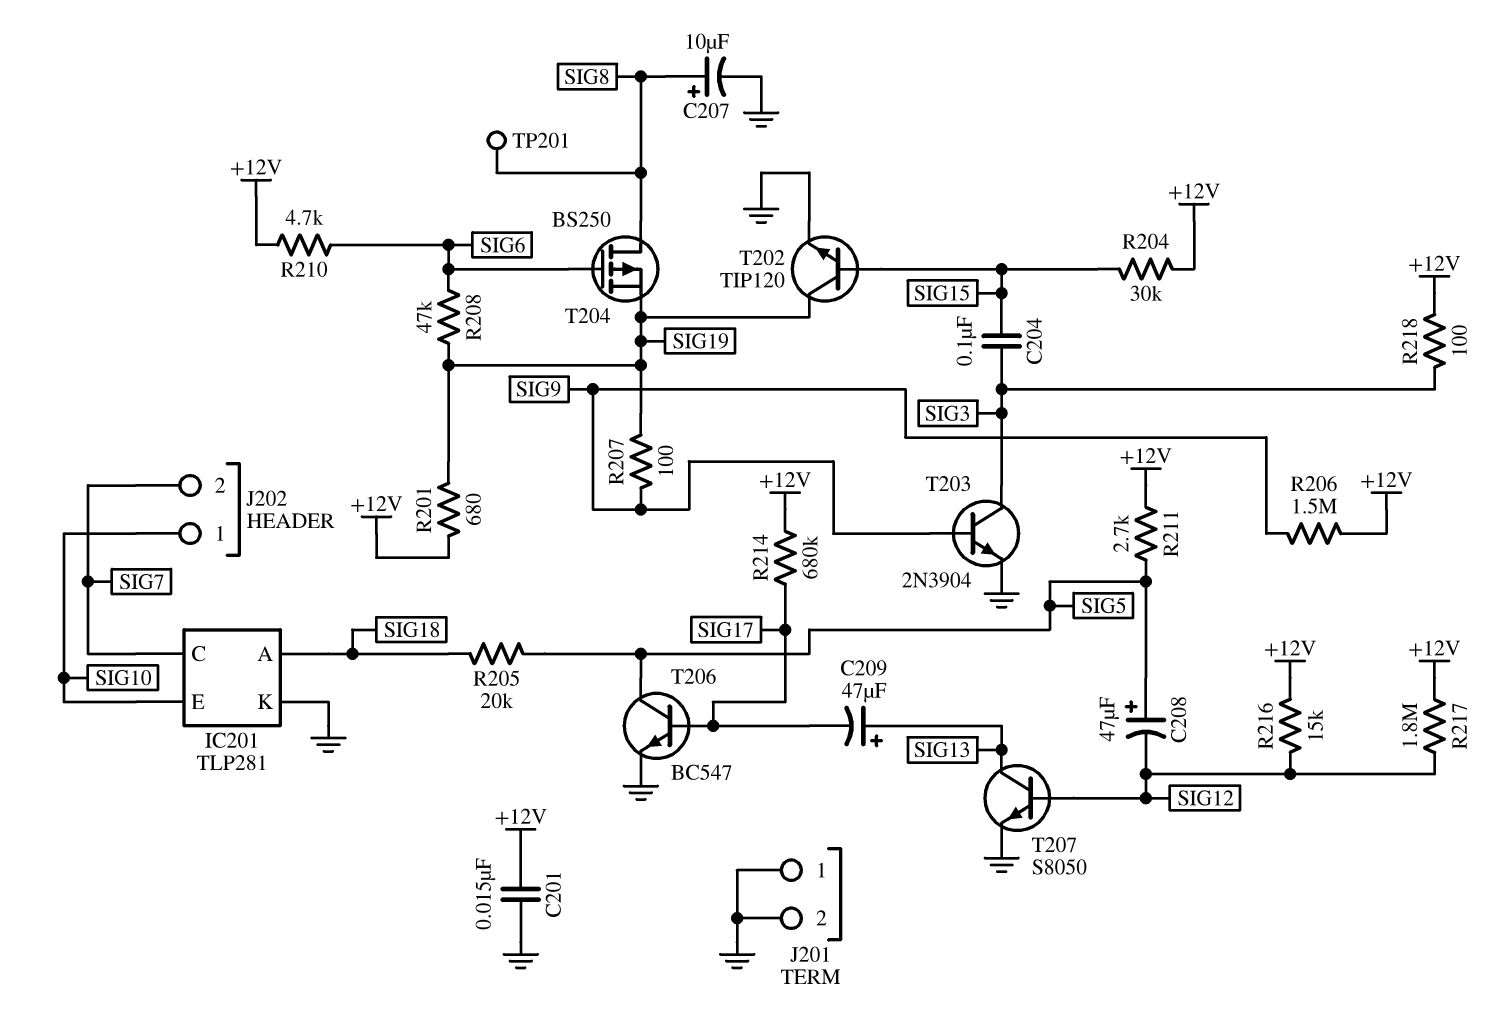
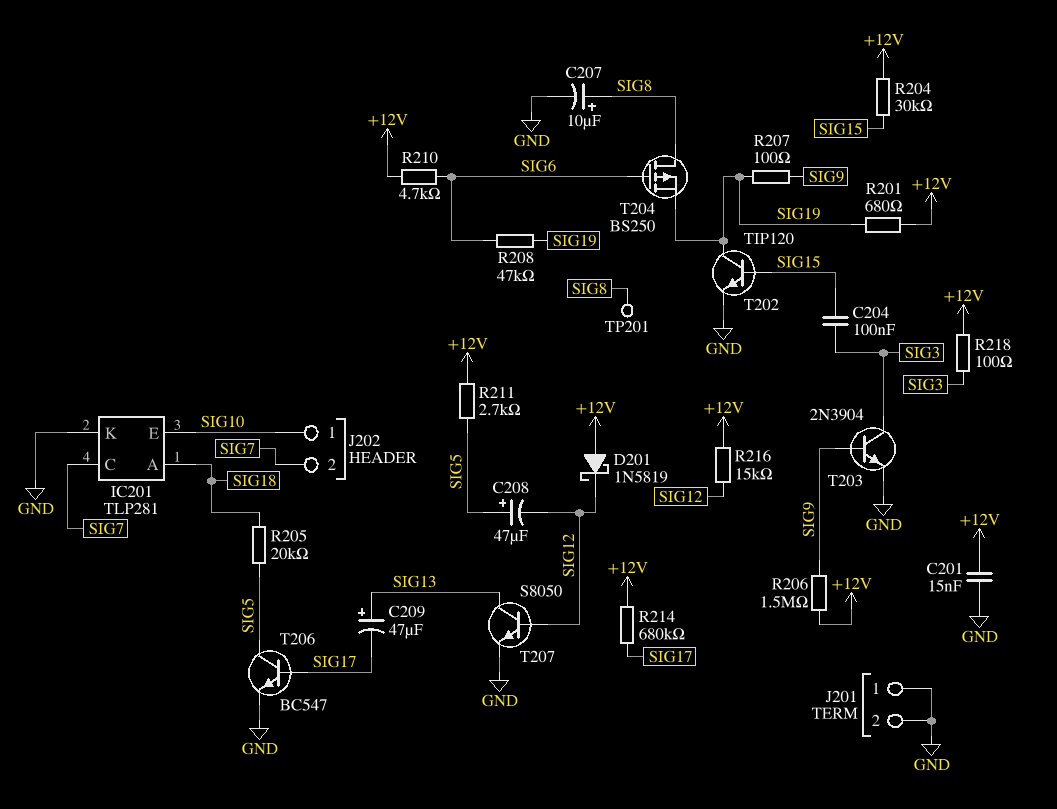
D201: none -> schottky 1N5819 (A +12V, K SIG12)
R217: 1.8M (+12V, SIG12) -> none

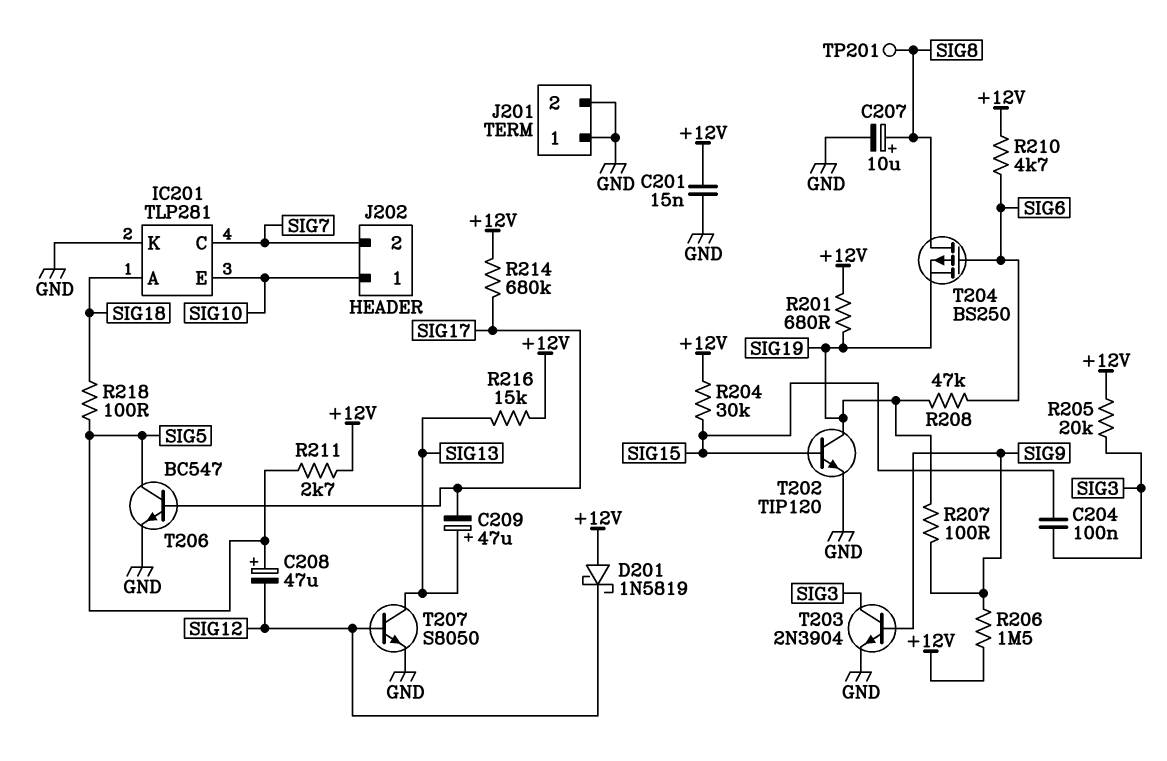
R205: 20k (SIG5, SIG18) -> 20k (+12V, SIG3)
R216: 15k (+12V, SIG12) -> 15k (+12V, SIG13)
R218: 100 (+12V, SIG3) -> 100 (SIG5, SIG18)

